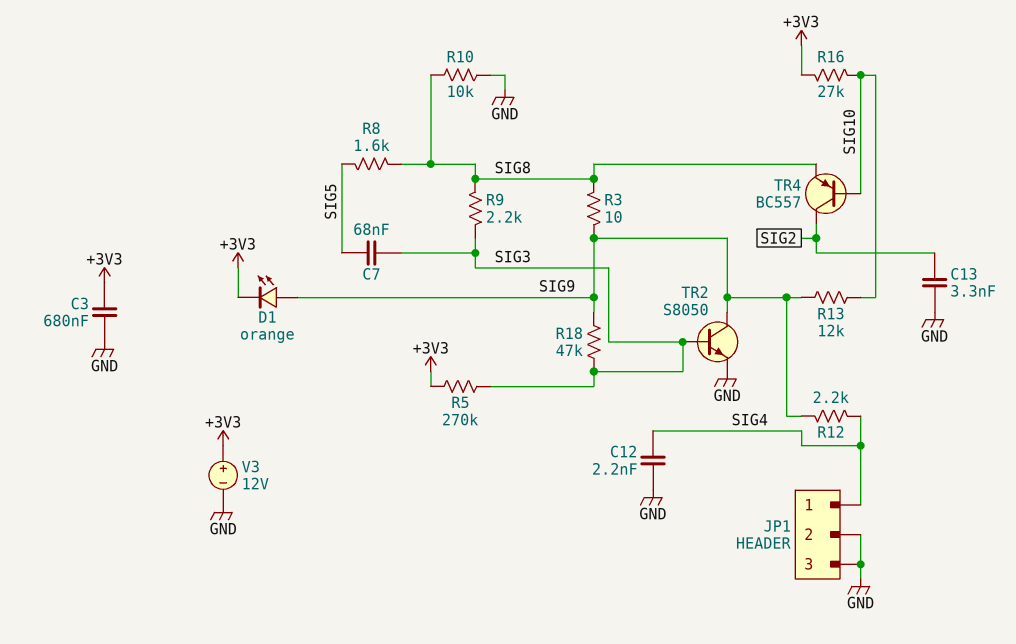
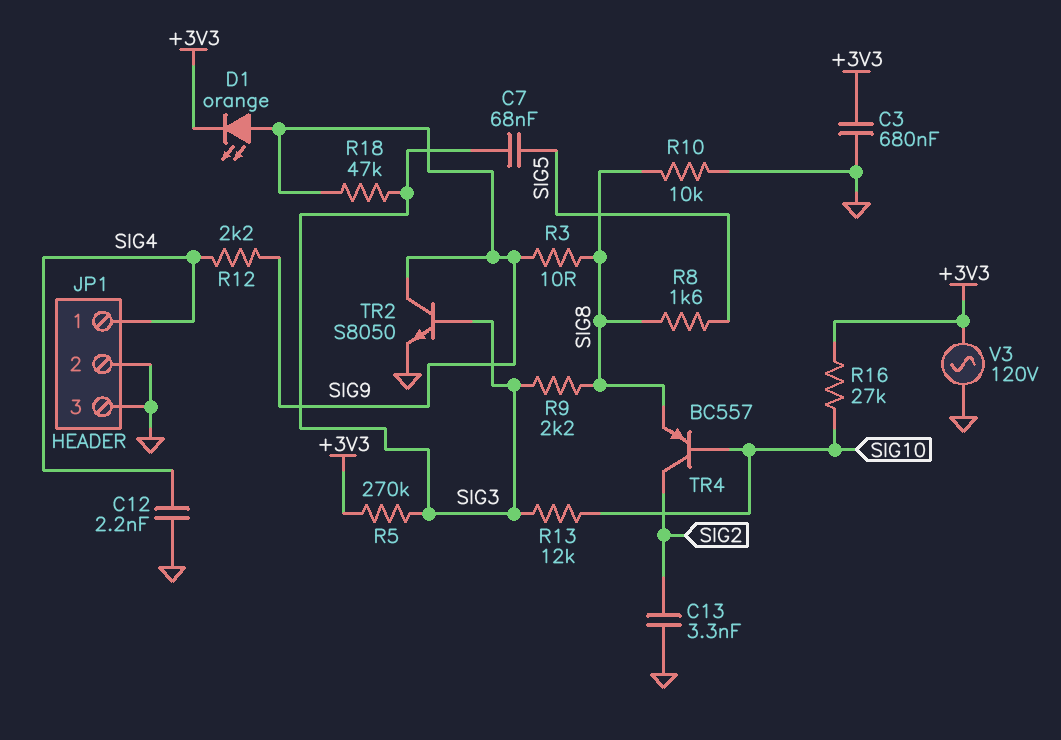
R13: 12k (SIG9, SIG10) -> 12k (SIG3, SIG10)
V3: 12V (plus +3V3, minus GND) -> AC 120V (+3V3, GND)

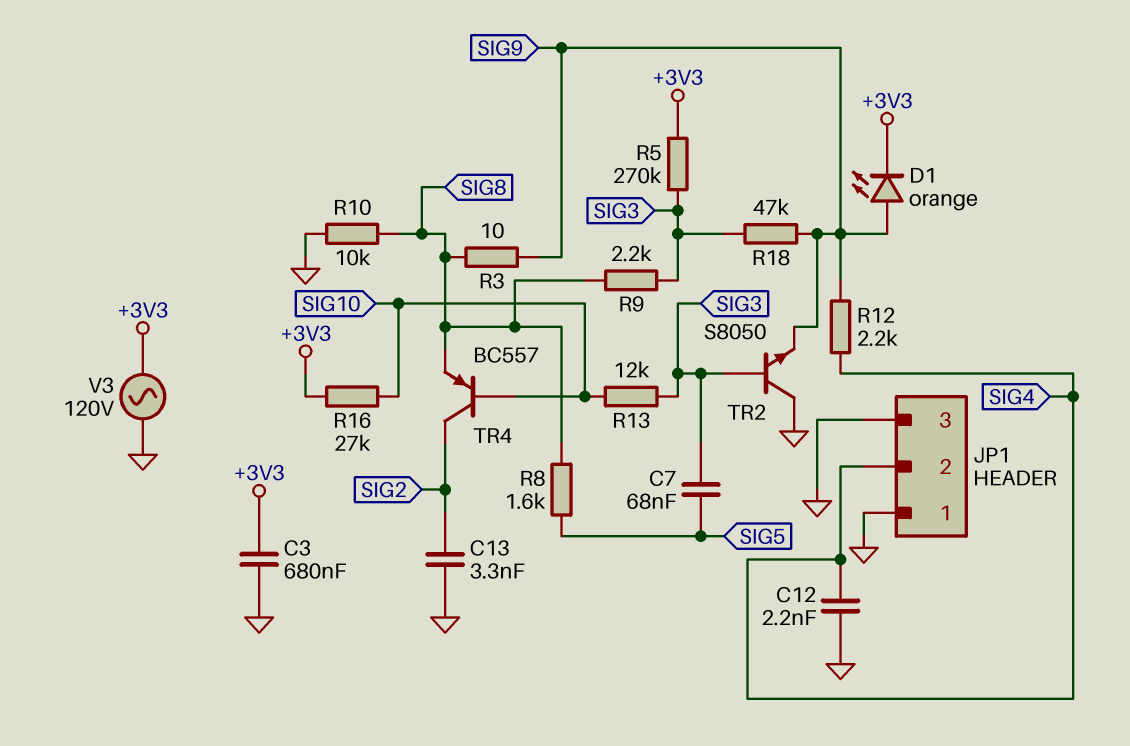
JP1 pin 1: SIG4 -> GND
JP1 pin 2: GND -> SIG4
TR2: NPN S8050 (B SIG3, C SIG9, E GND) -> NPN S8050 (B SIG3, C GND, E SIG9)

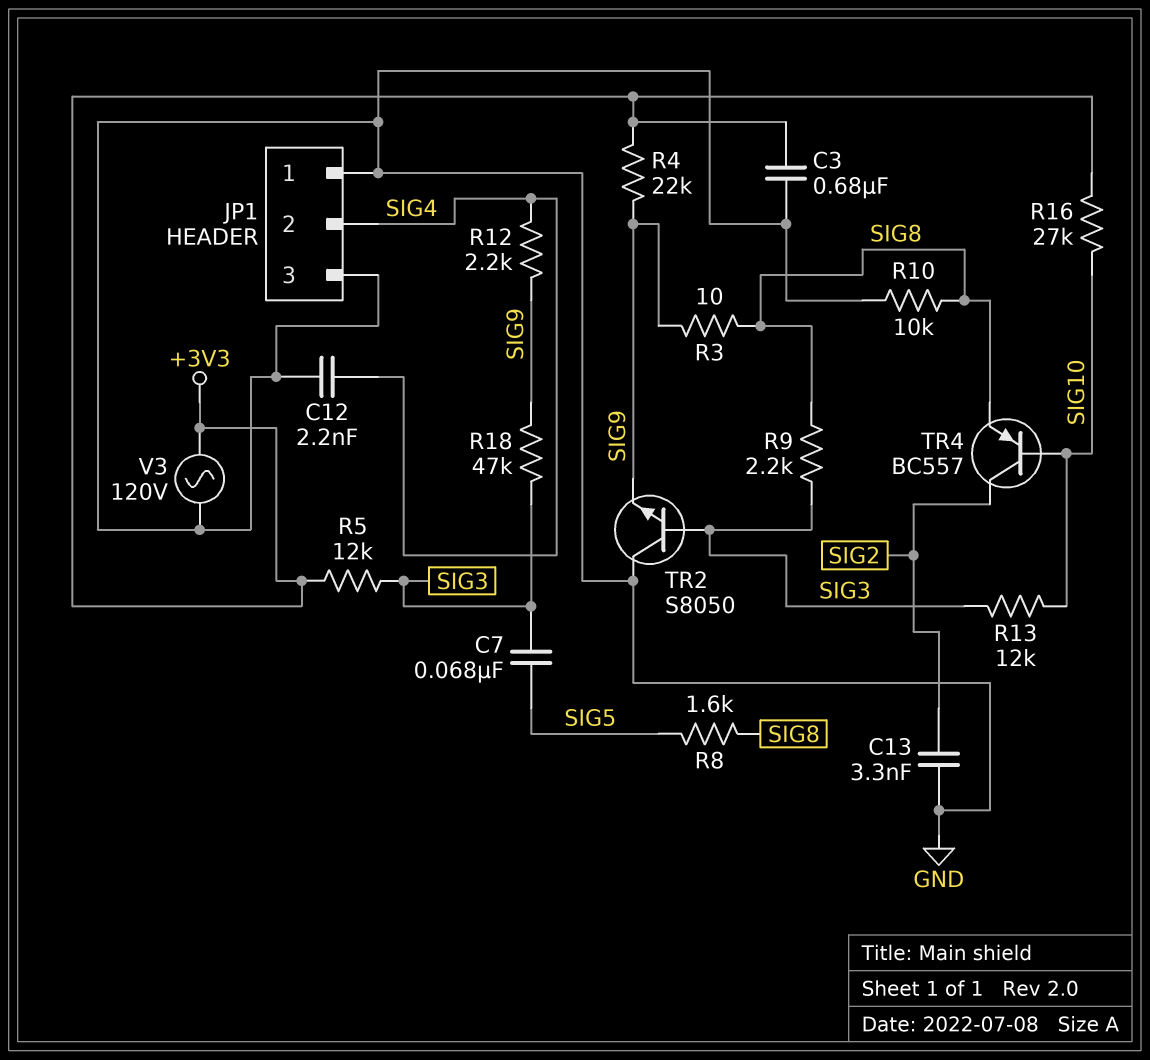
D1: LED orange (A SIG9, K +3V3) -> none
R4: none -> 22k (+3V3, SIG9)
R5: 270k (+3V3, SIG3) -> 12k (+3V3, SIG3)

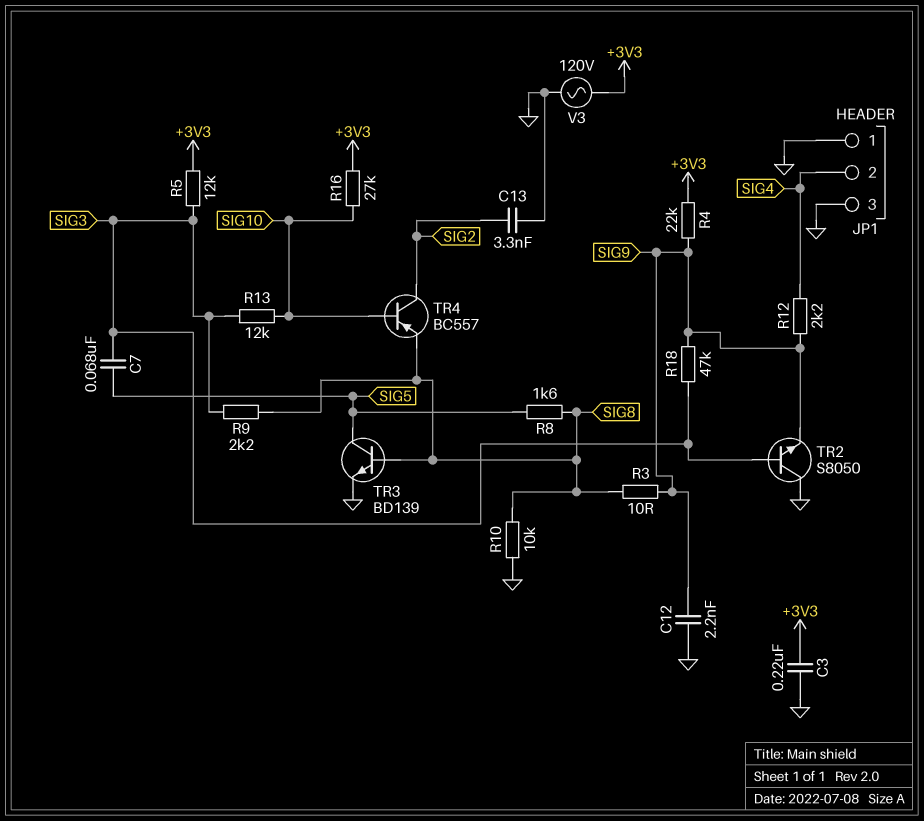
C3: 680nF (+3V3, GND) -> 220nF (+3V3, GND)
C12: 2.2nF (GND, SIG4) -> 2.2nF (GND, SIG9)
TR3: none -> NPN BD139 (B SIG8, C SIG5, E GND)

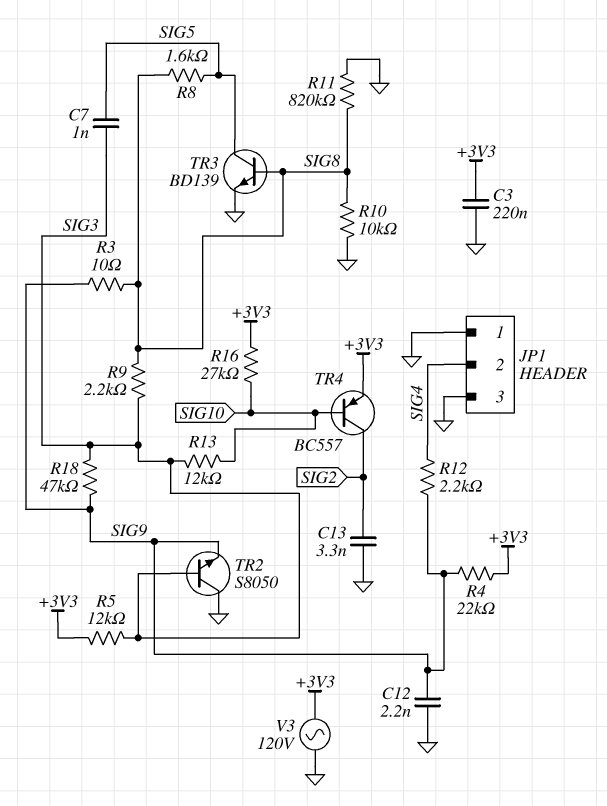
C7: 68nF (SIG3, SIG5) -> 1nF (SIG3, SIG5)
R11: none -> 820k (GND, SIG8)
TR4: PNP BC557 (B SIG10, C SIG2, E SIG8) -> PNP BC557 (B SIG10, C SIG2, E +3V3)

